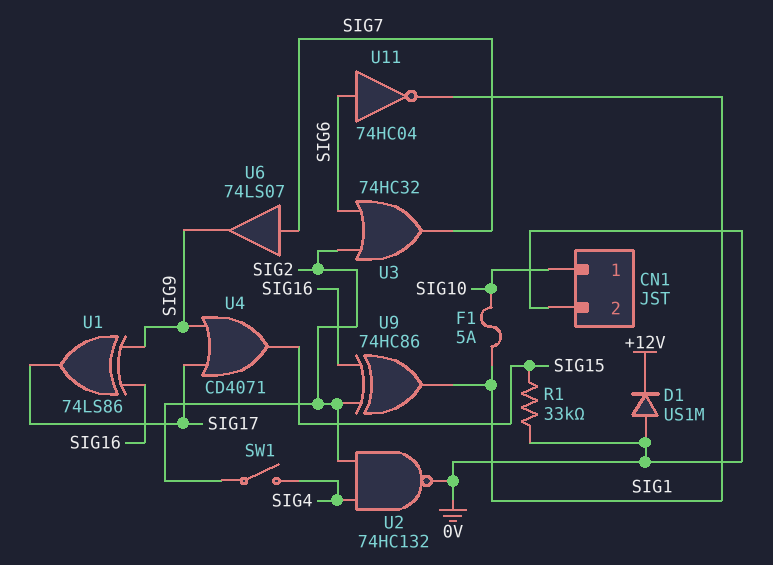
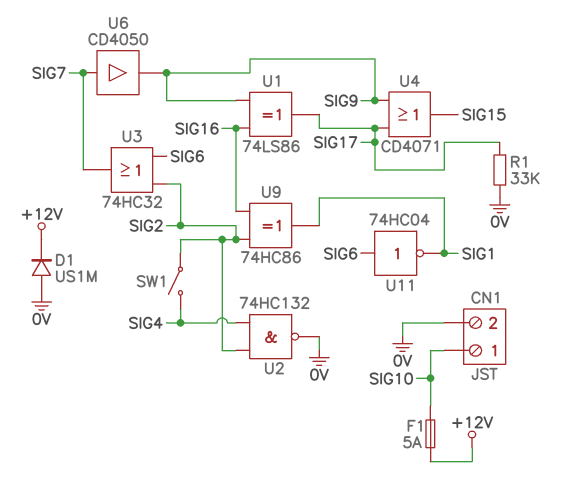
F1: 5A (SIG1, SIG10) -> 5A (+12V, SIG10)
R1: 33k (0V, SIG15) -> 33k (0V, SIG17)
U6: buffer 74LS07 (in SIG7, out SIG9) -> buffer CD4050 (in SIG7, out SIG9)

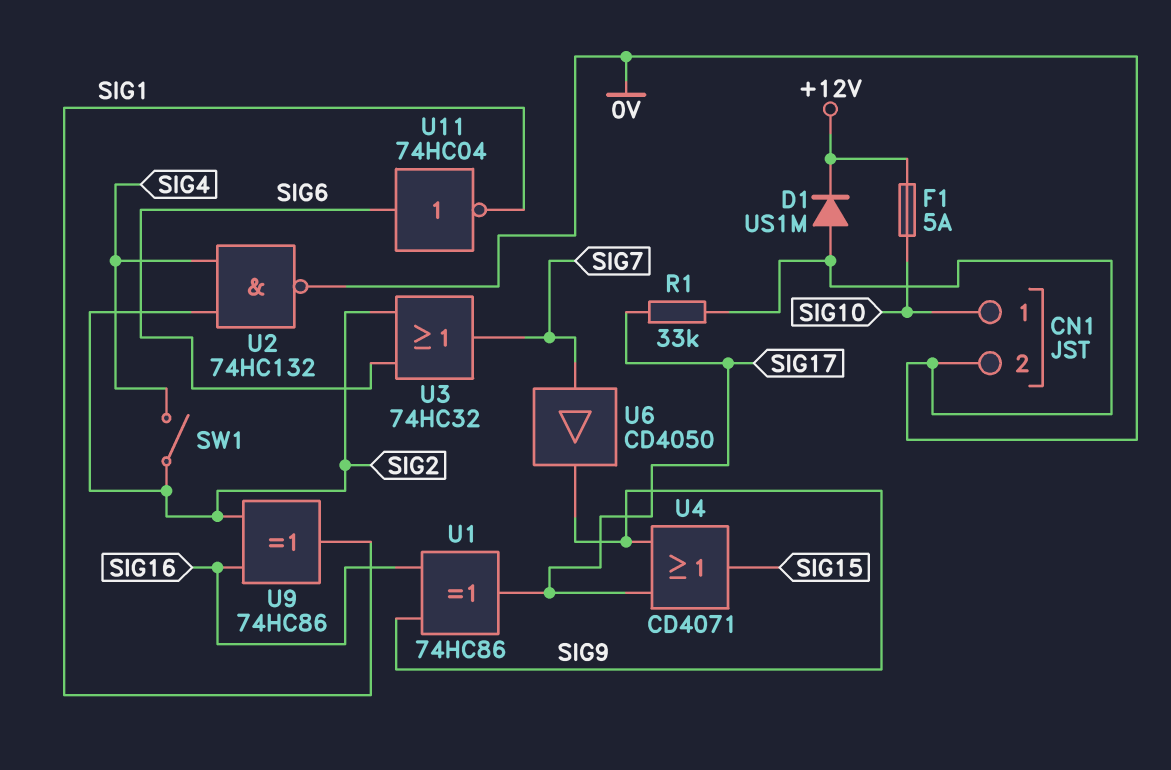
U1: XOR 74LS86 (in SIG9, in SIG16, out SIG17) -> XOR 74HC86 (in SIG9, in SIG16, out SIG17)

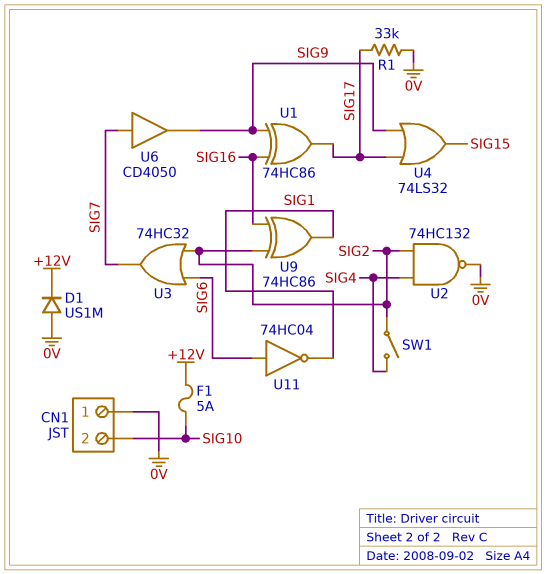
CN1 pin 1: SIG10 -> 0V
CN1 pin 2: 0V -> SIG10
U4: OR CD4071 (in SIG9, in SIG17, out SIG15) -> OR 74LS32 (in SIG9, in SIG17, out SIG15)

